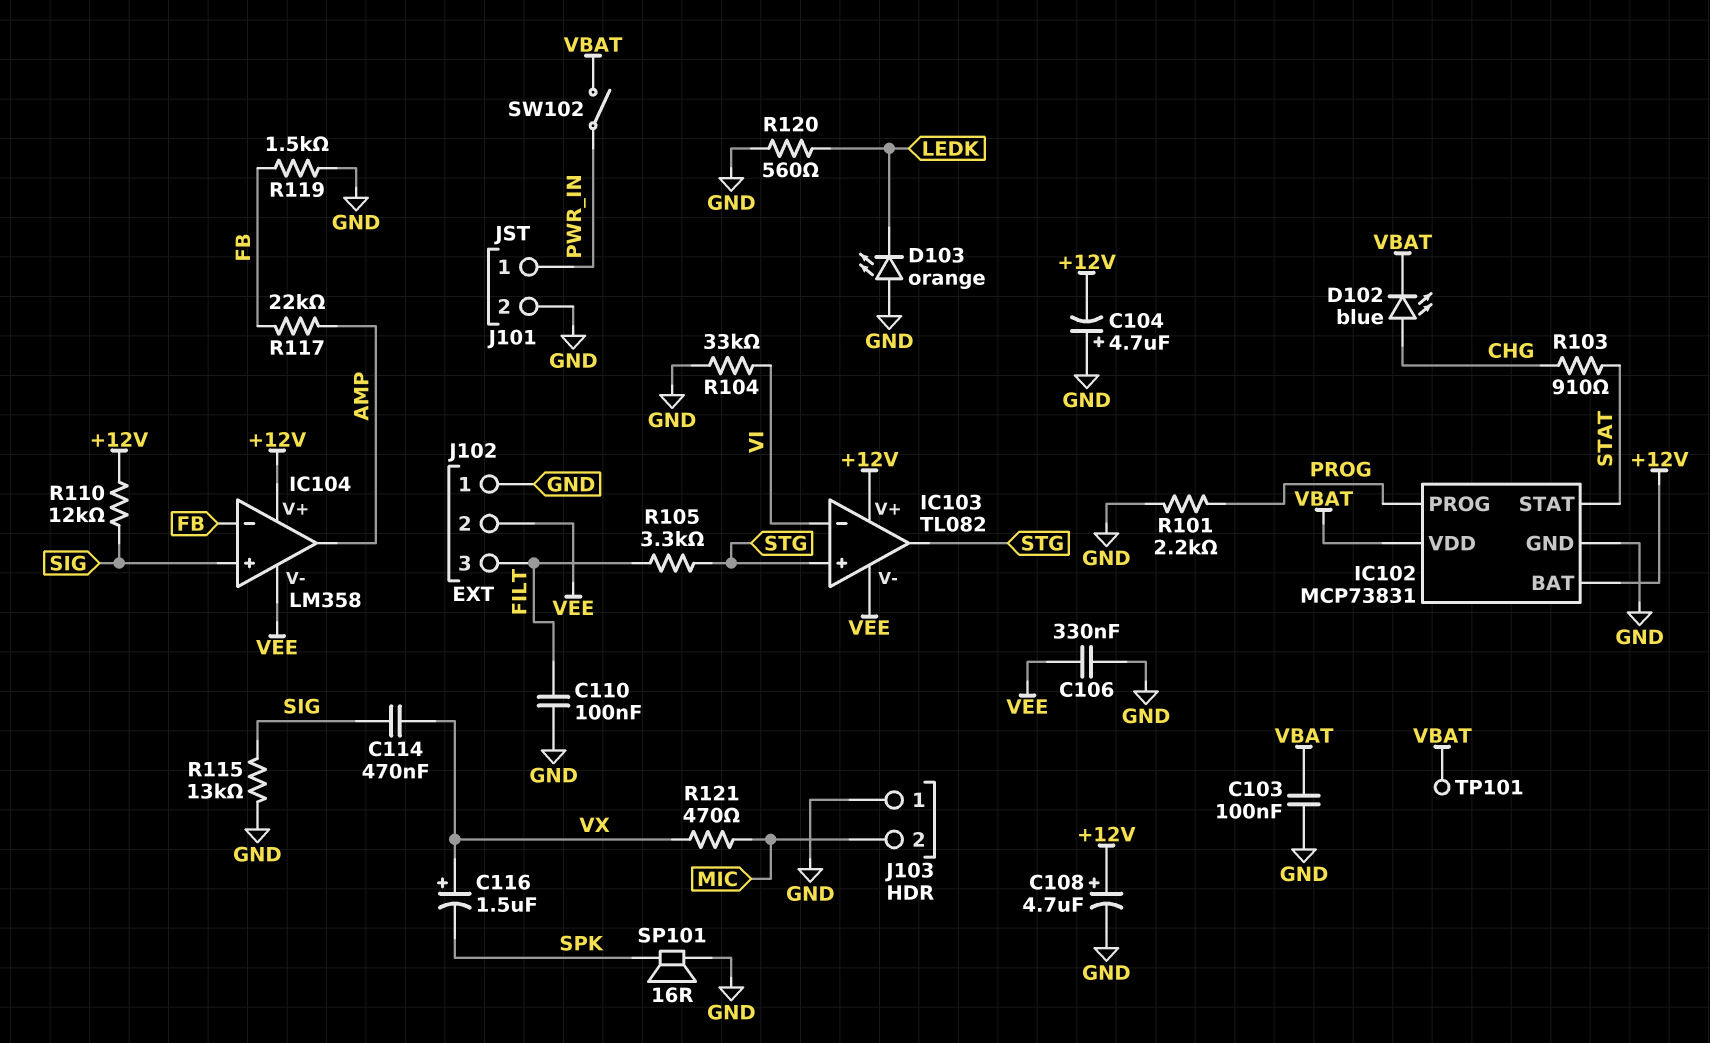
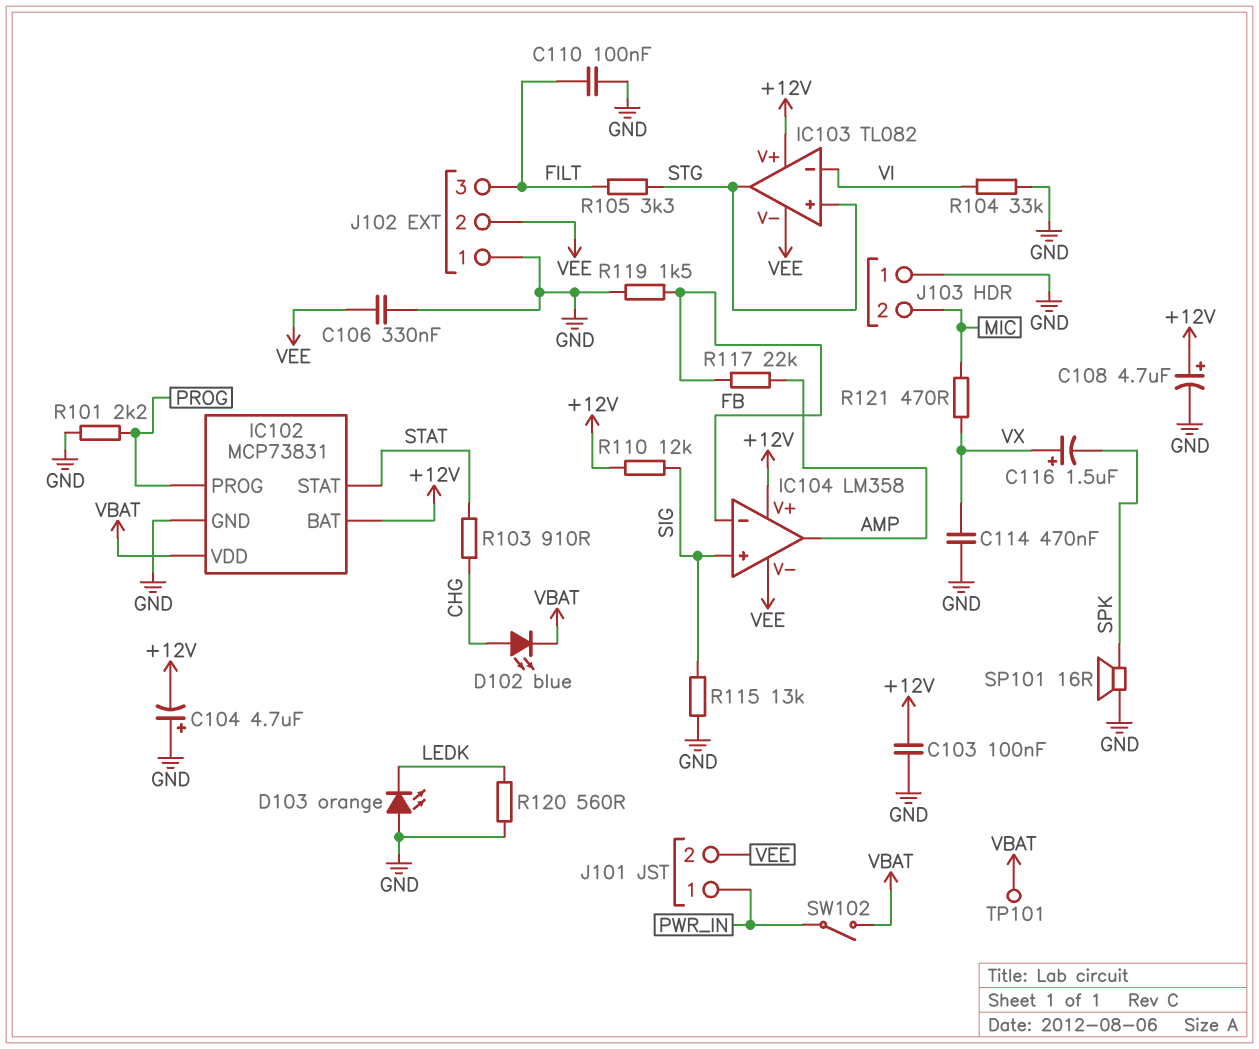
C103: 100nF (GND, VBAT) -> 100nF (+12V, GND)
C114: 470nF (SIG, VX) -> 470nF (GND, VX)
J101 pin 2: GND -> VEE

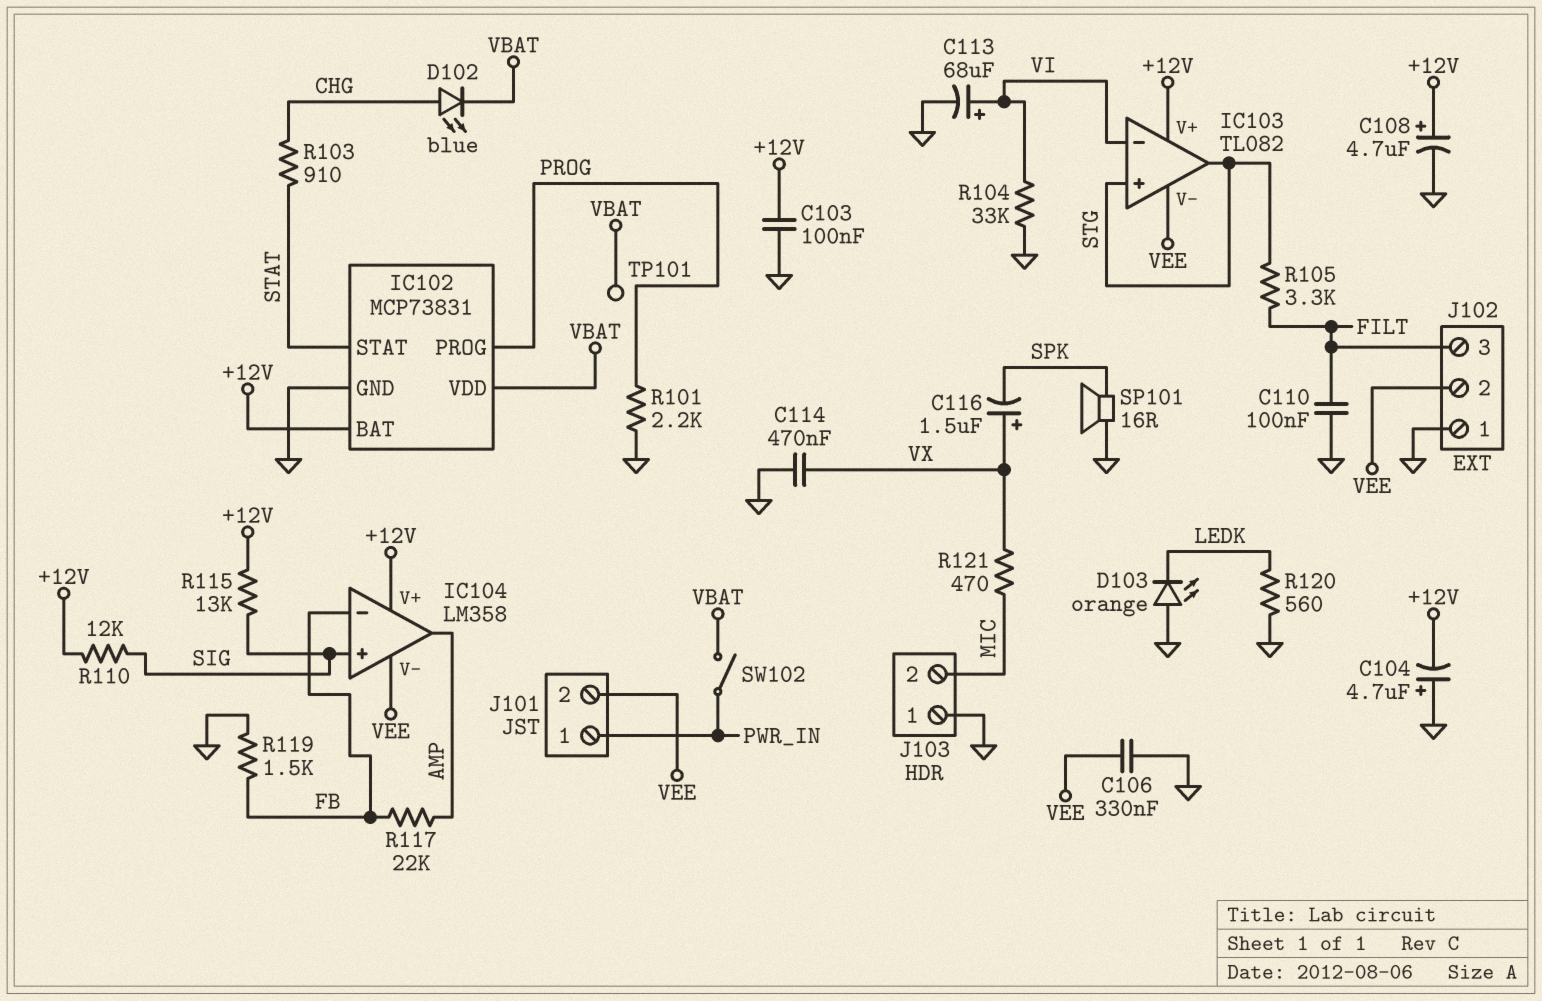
C113: none -> 68uF (plus VI, minus GND)
R115: 13k (GND, SIG) -> 13k (+12V, SIG)

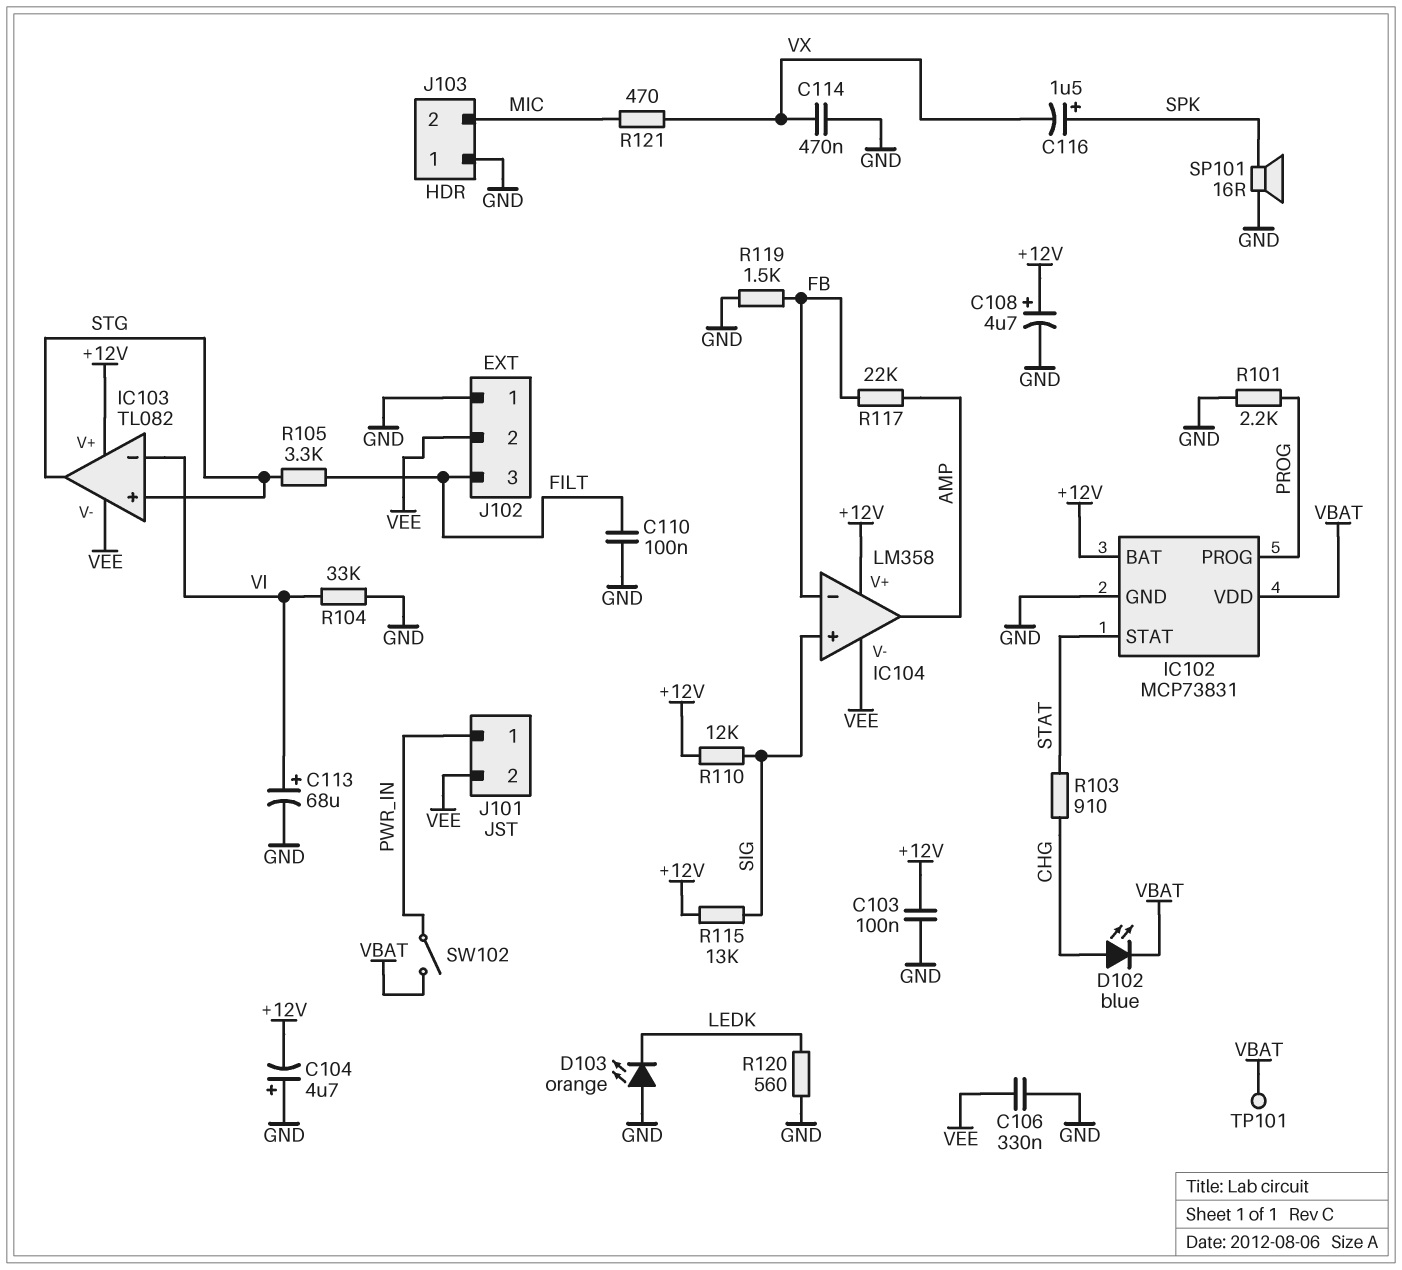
C116: 1.5uF (plus VX, minus SPK) -> 1.5uF (plus SPK, minus VX)

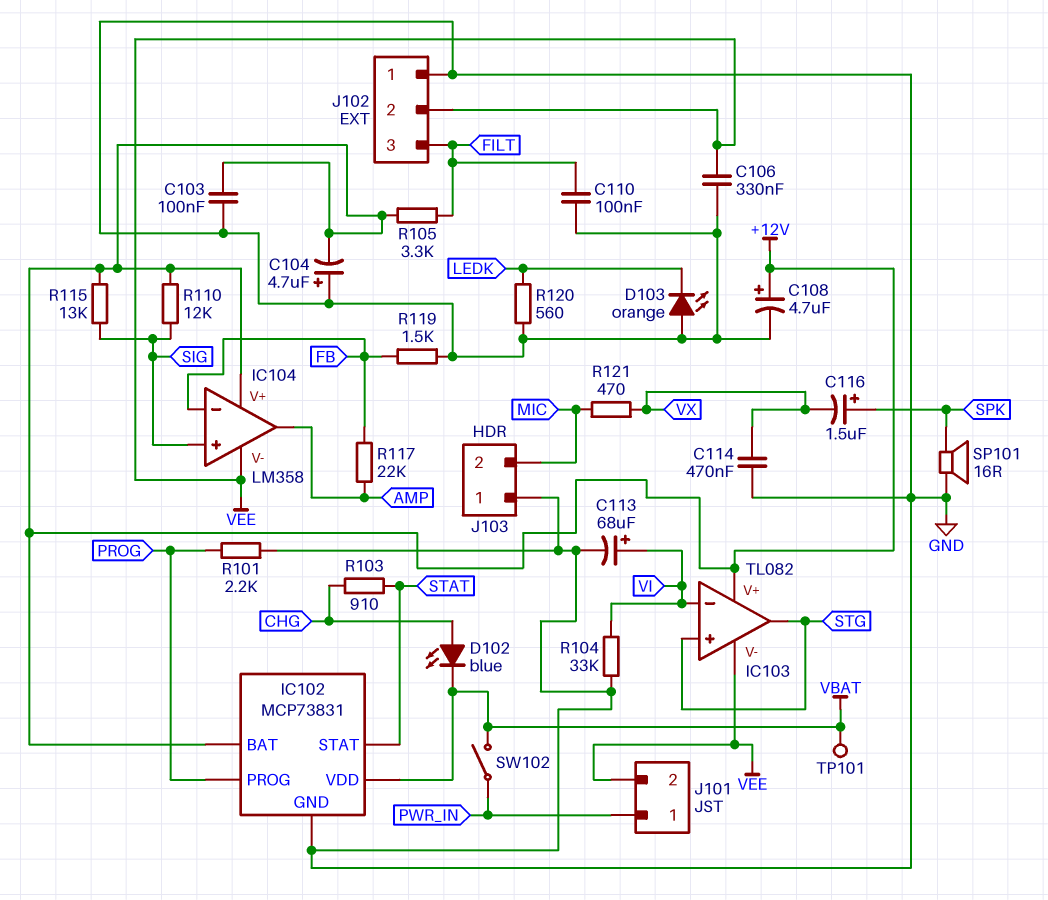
R105: 3.3k (FILT, STG) -> 3.3k (+12V, FILT)

